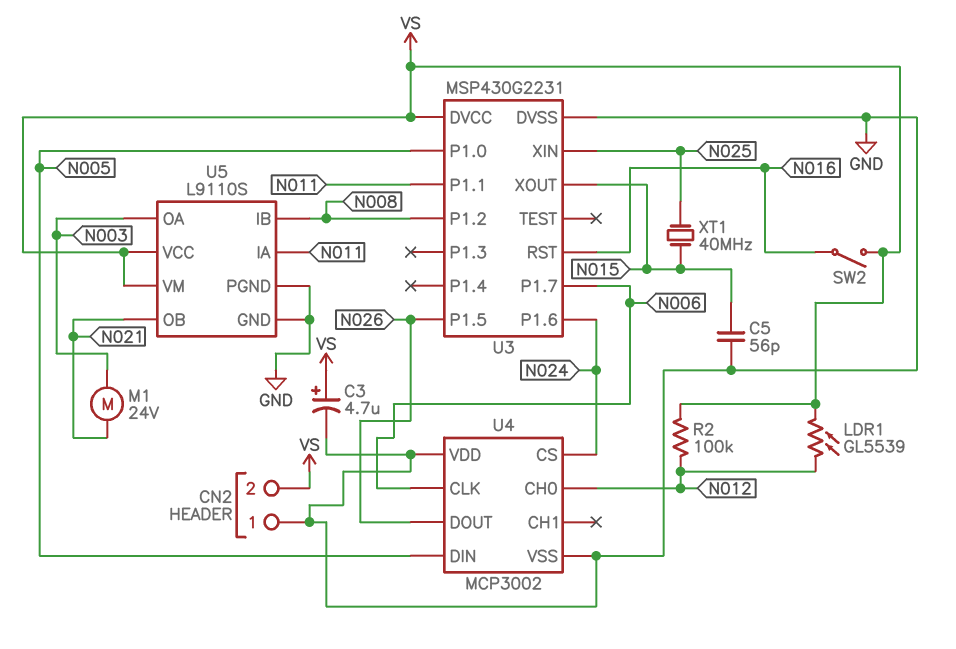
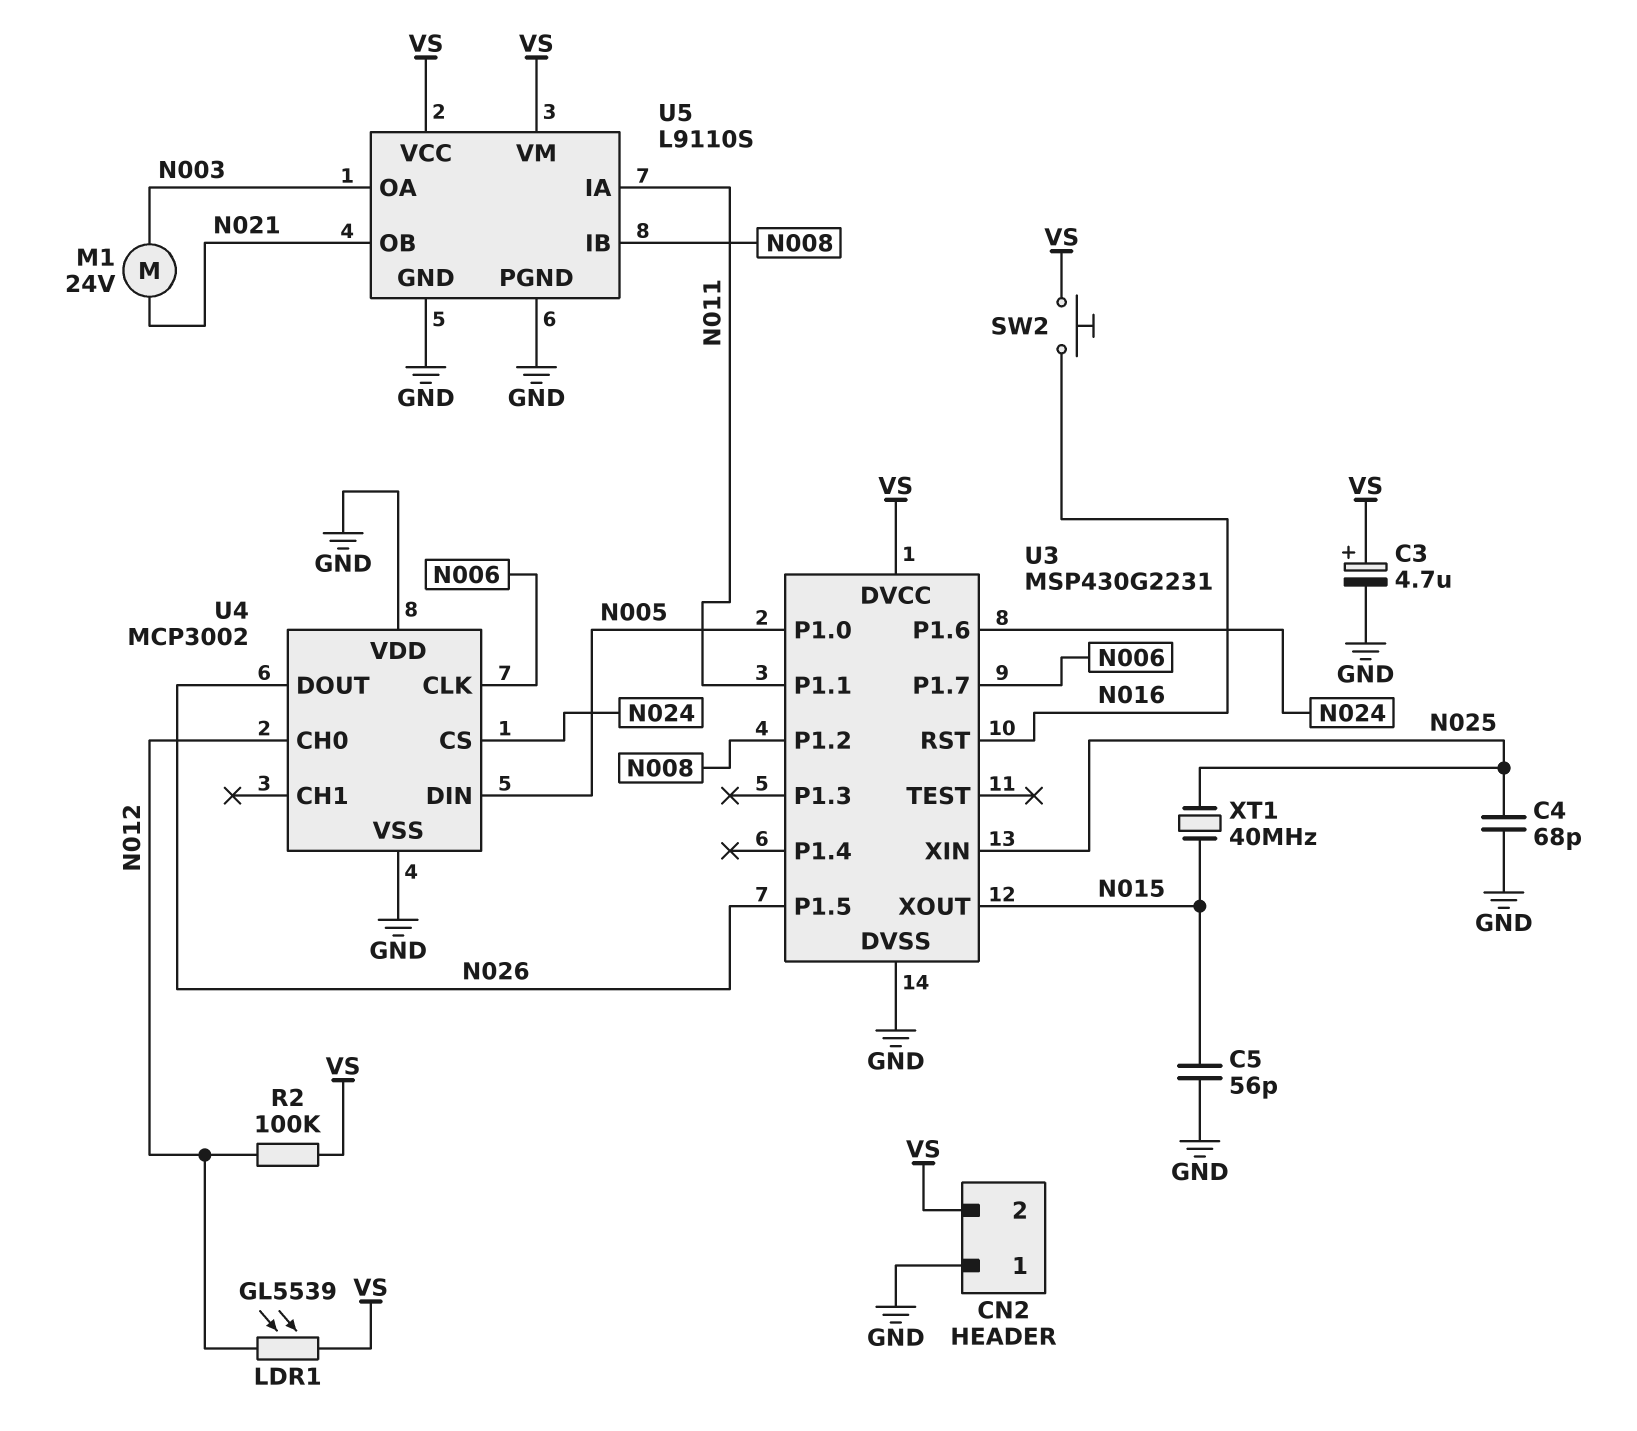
C4: none -> 68pF (GND, N025)
SW2: switch (N016, VS) -> button (N016, VS)

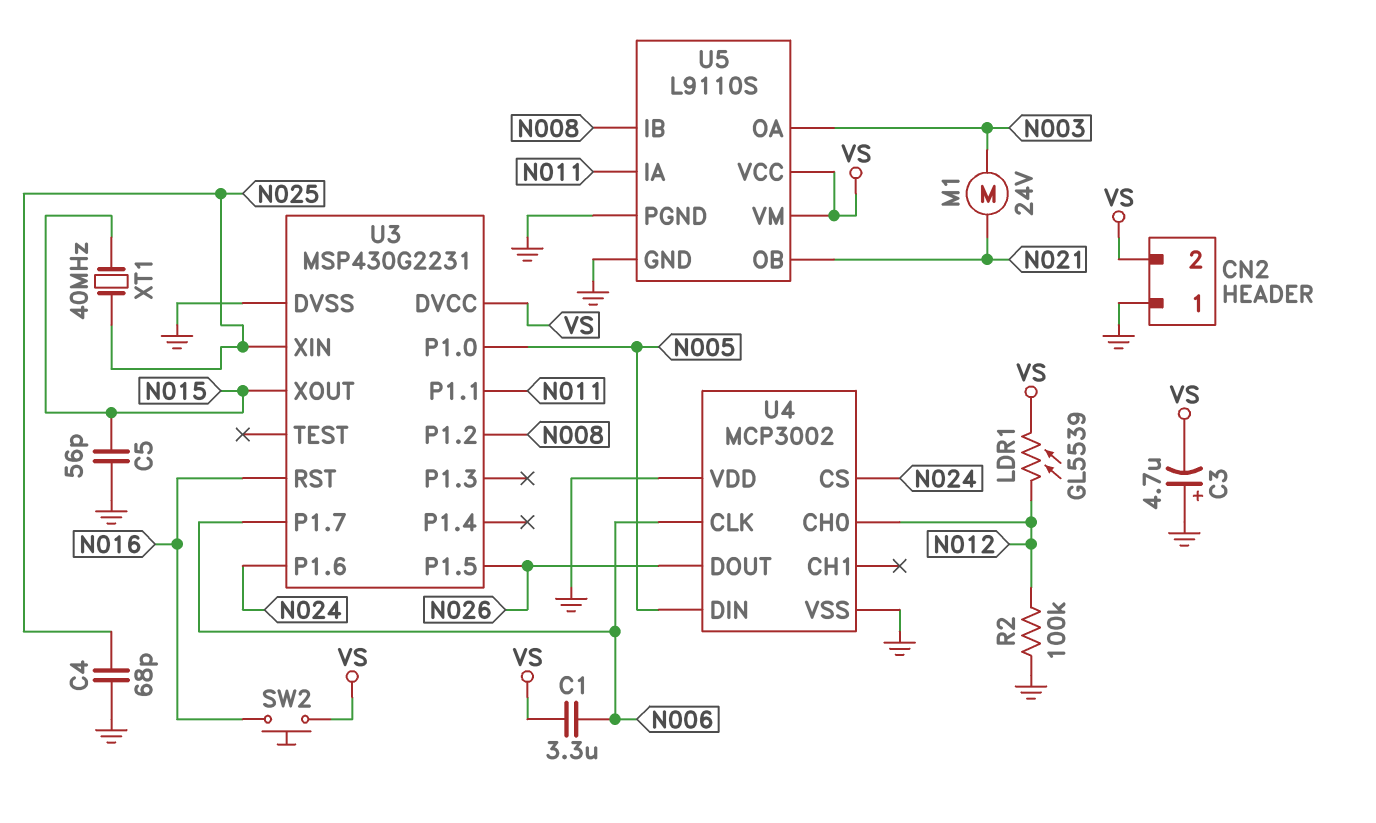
C1: none -> 3.3uF (N006, VS)
C3: 4.7uF (plus VS, minus GND) -> 4.7uF (plus GND, minus VS)
R2: 100k (N012, VS) -> 100k (GND, N012)

